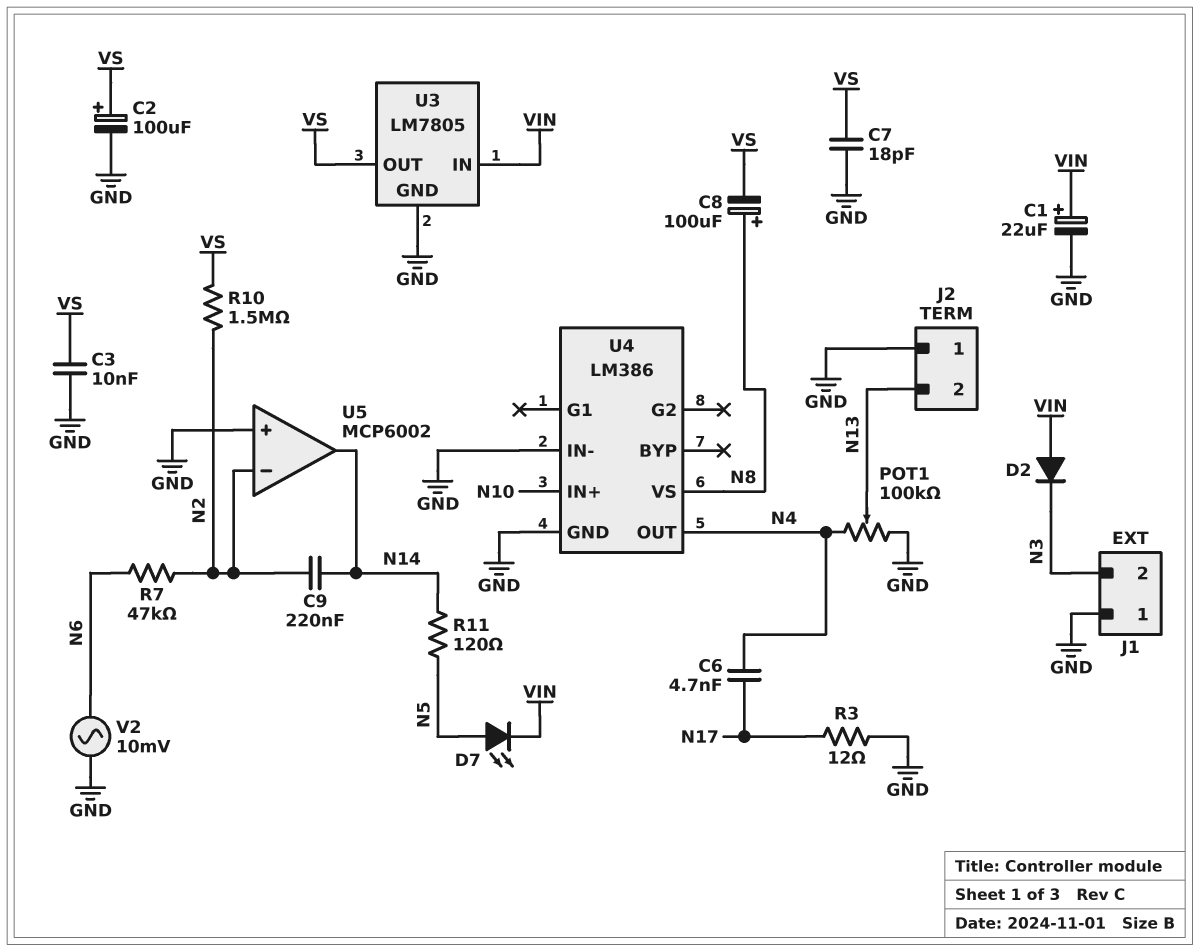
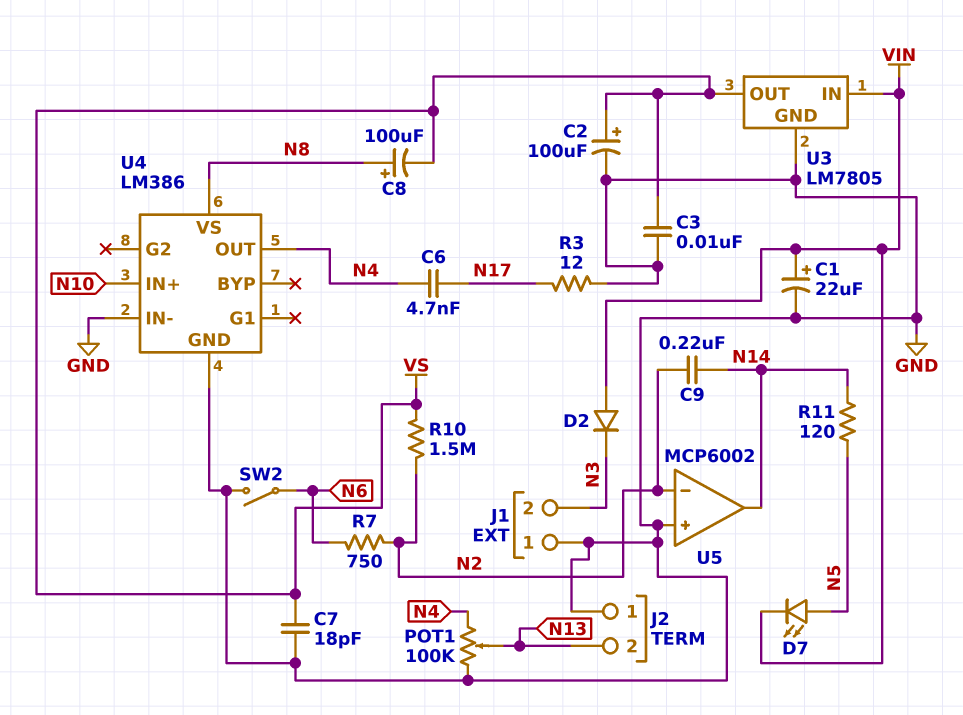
R7: 47k (N2, N6) -> 750 (N2, N6)
SW2: none -> switch (GND, N6)
V2: AC 10mV (GND, N6) -> none

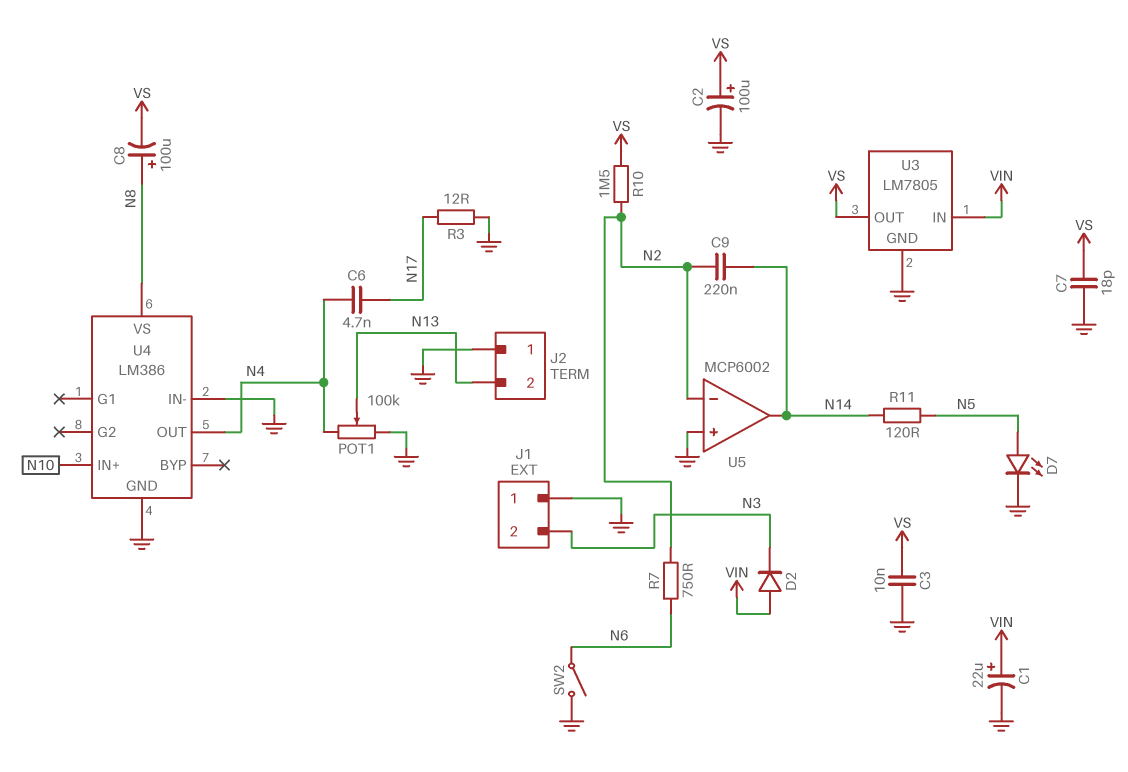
D7: LED (A N5, K VIN) -> LED (A N5, K GND)

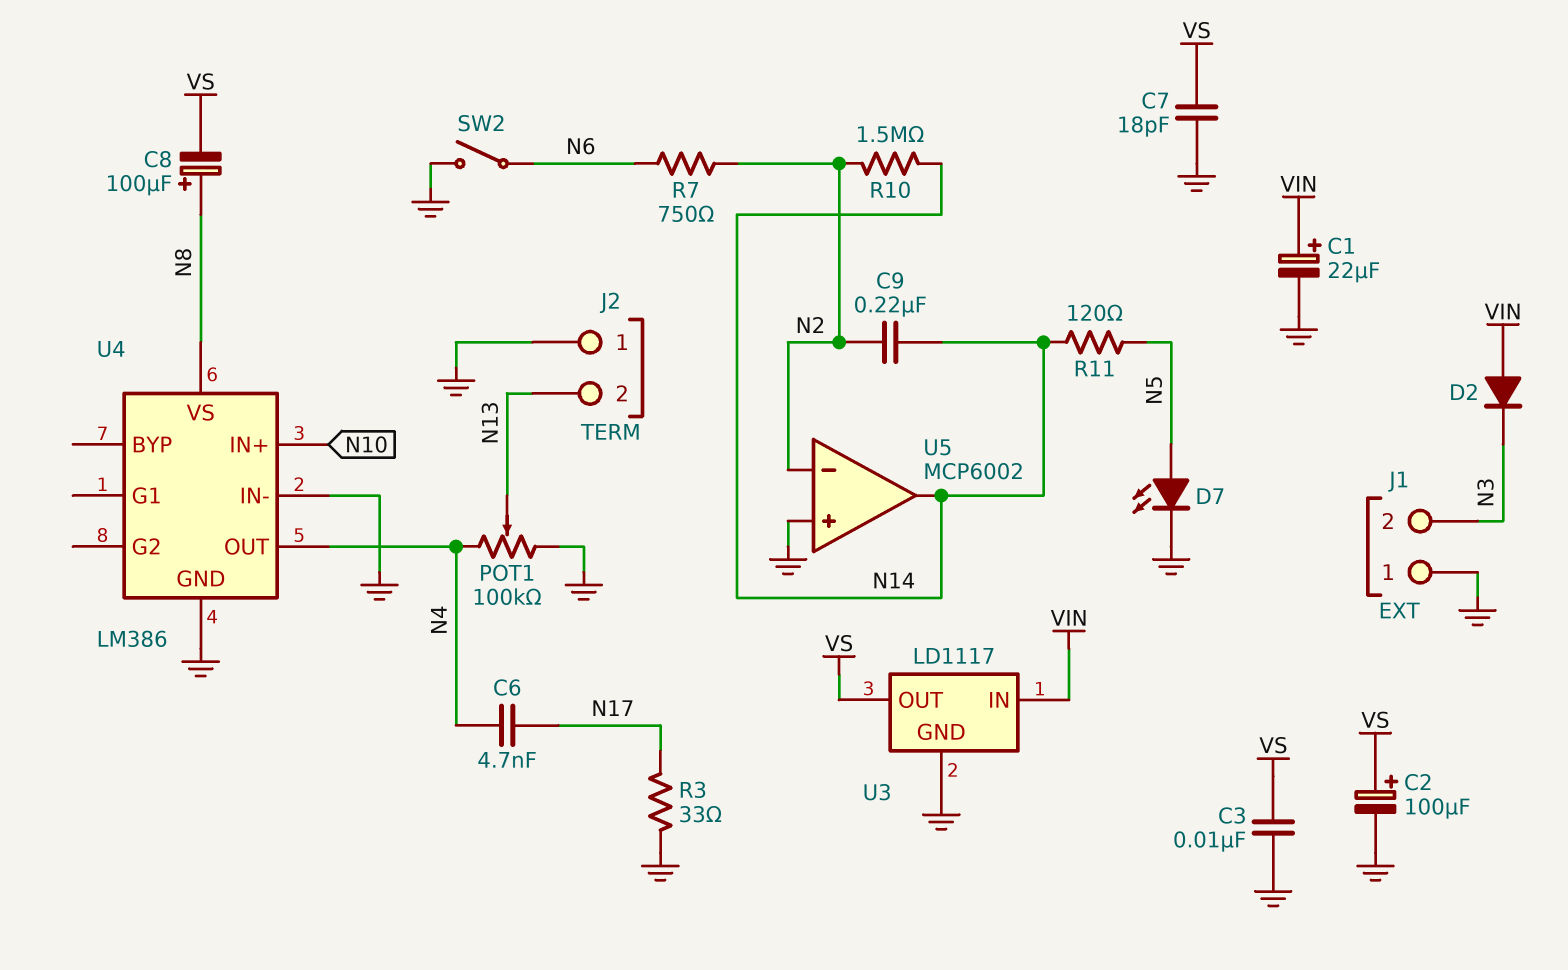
R3: 12 (GND, N17) -> 33 (GND, N17)
R10: 1.5M (N2, VS) -> 1.5M (N2, N14)
U3: LM7805 -> LD1117

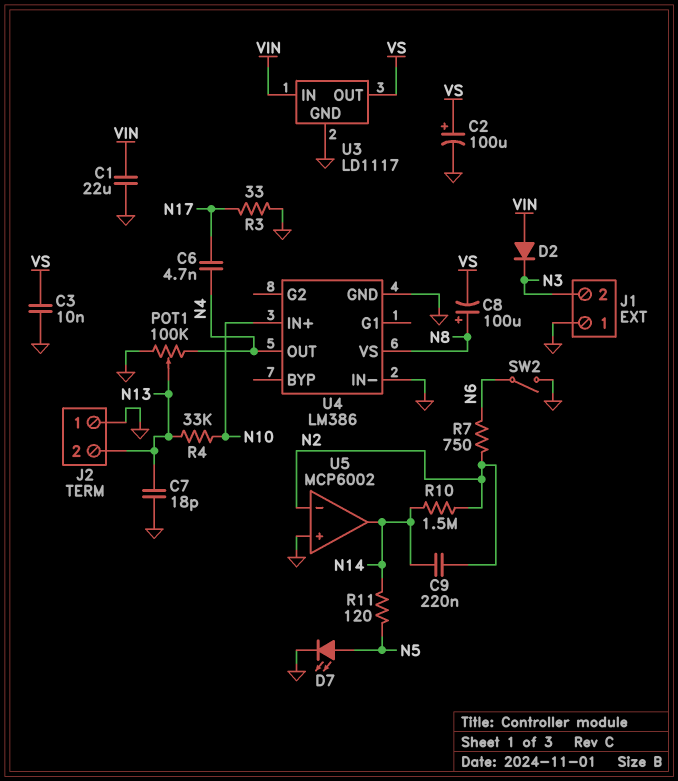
C1: 22uF (plus VIN, minus GND) -> 22uF (GND, VIN)
C7: 18pF (GND, VS) -> 18pF (GND, N13)
R4: none -> 33k (N10, N13)

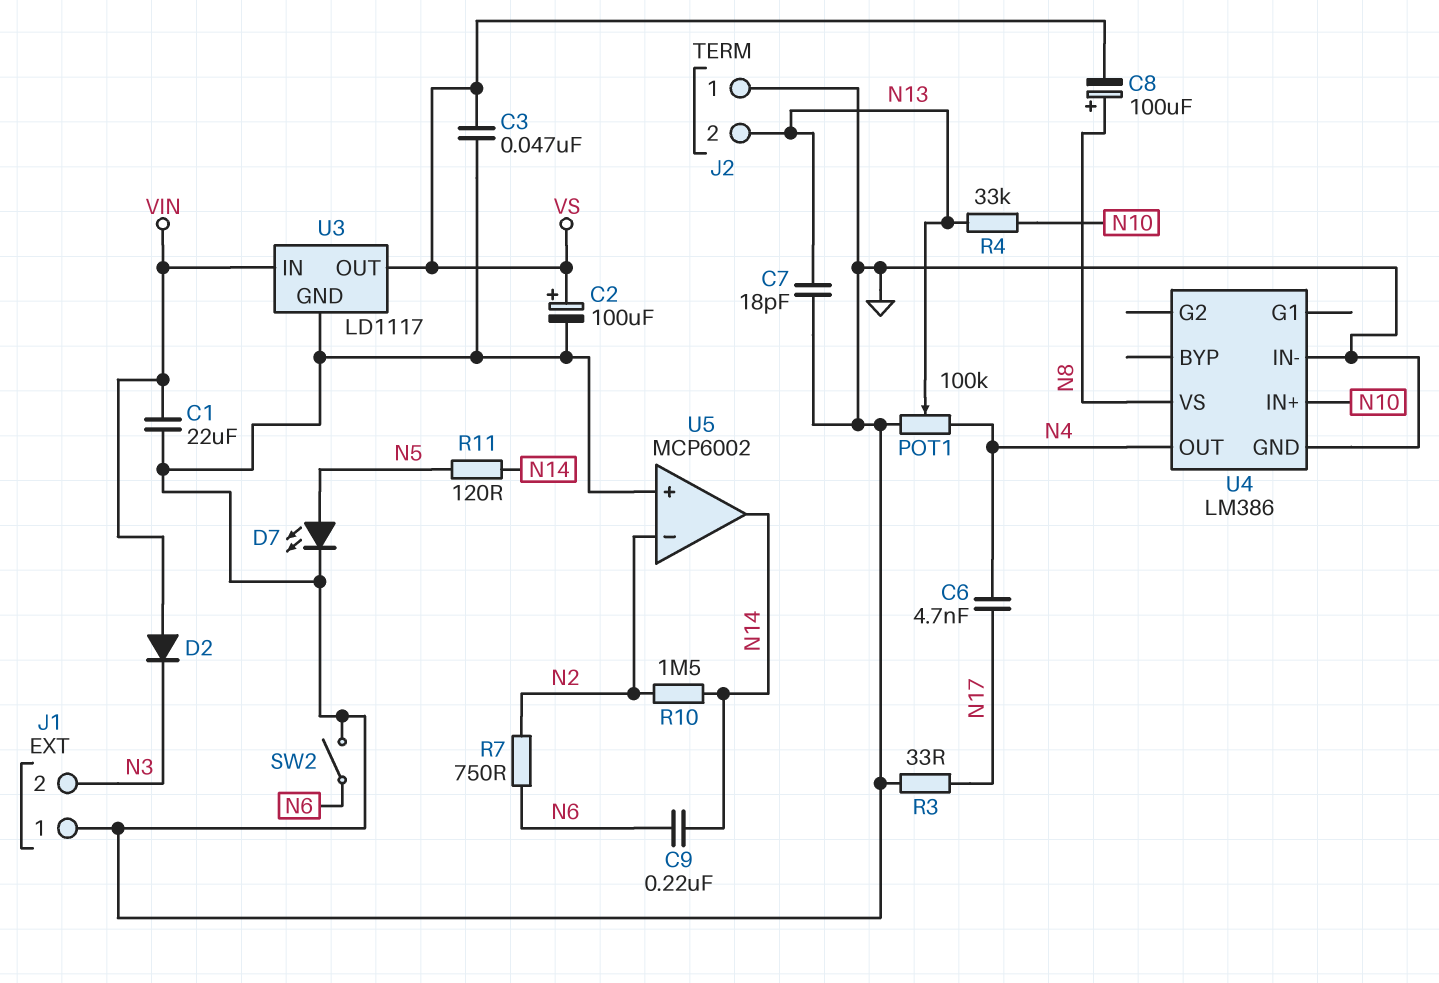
C3: 10nF (GND, VS) -> 47nF (GND, VS)
C9: 220nF (N2, N14) -> 220nF (N6, N14)

